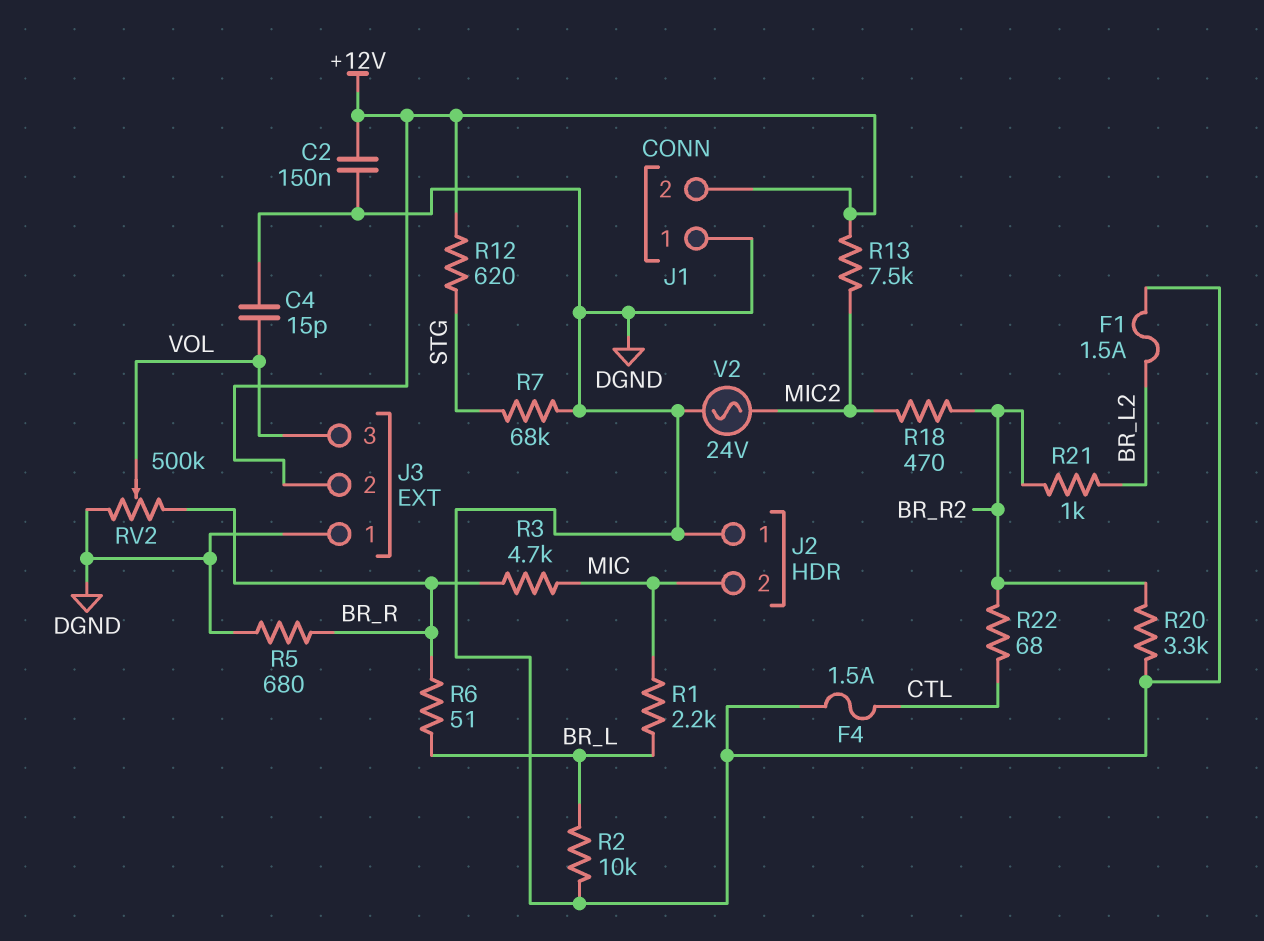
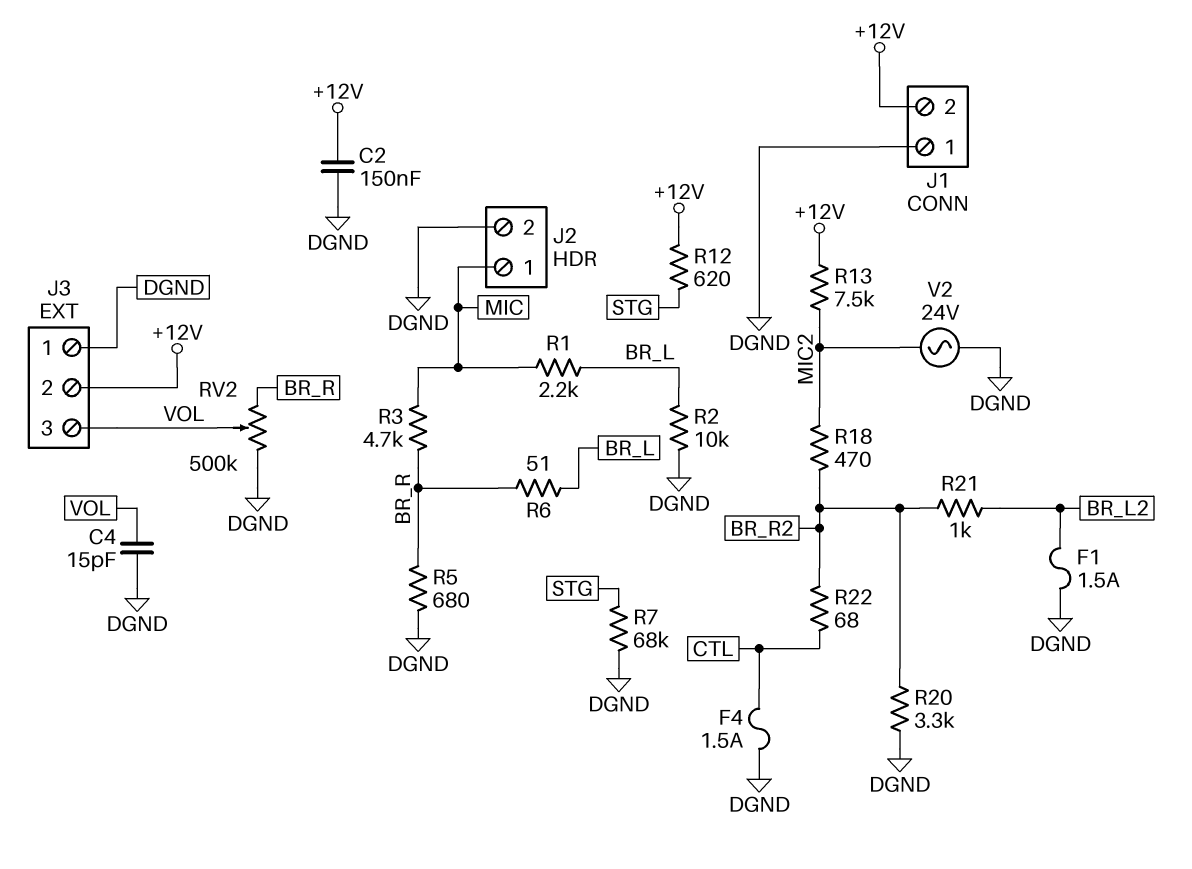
J2 pin 1: DGND -> MIC
J2 pin 2: MIC -> DGND

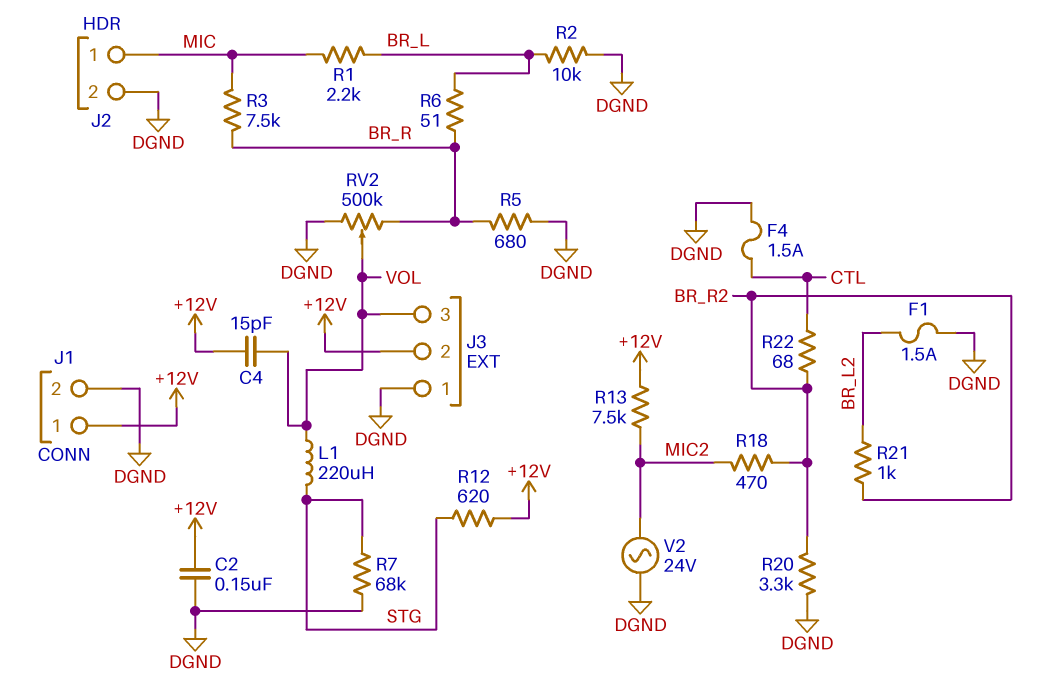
C4: 15pF (DGND, VOL) -> 15pF (+12V, VOL)
J1 pin 1: DGND -> +12V
J1 pin 2: +12V -> DGND
L1: none -> 220uH (STG, VOL)
R3: 4.7k (BR_R, MIC) -> 7.5k (BR_R, MIC)

